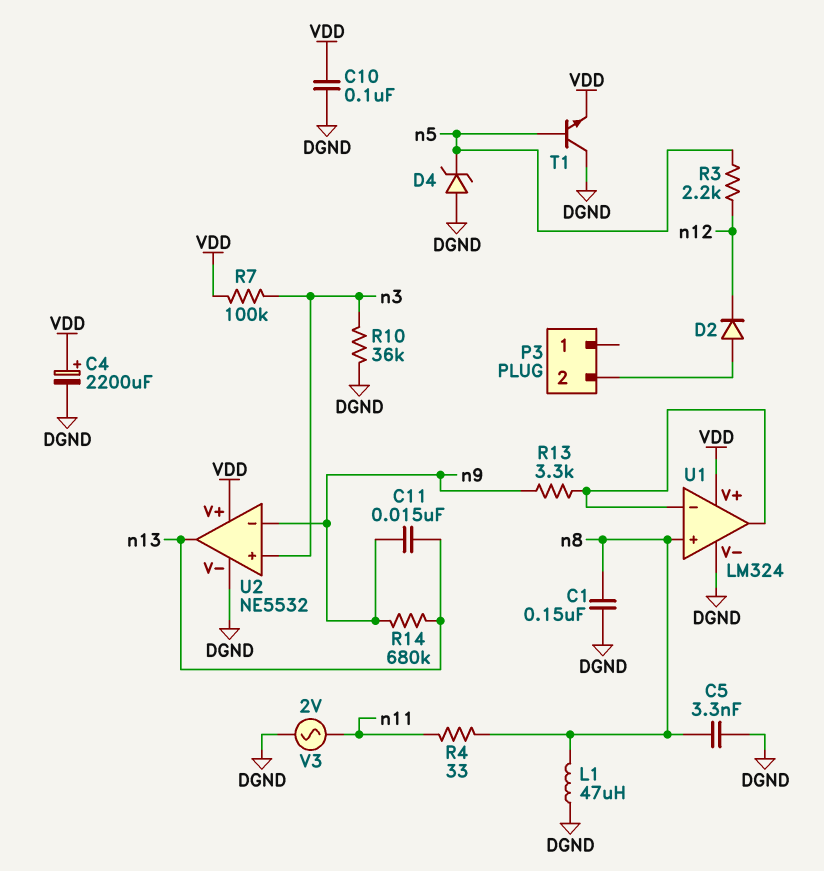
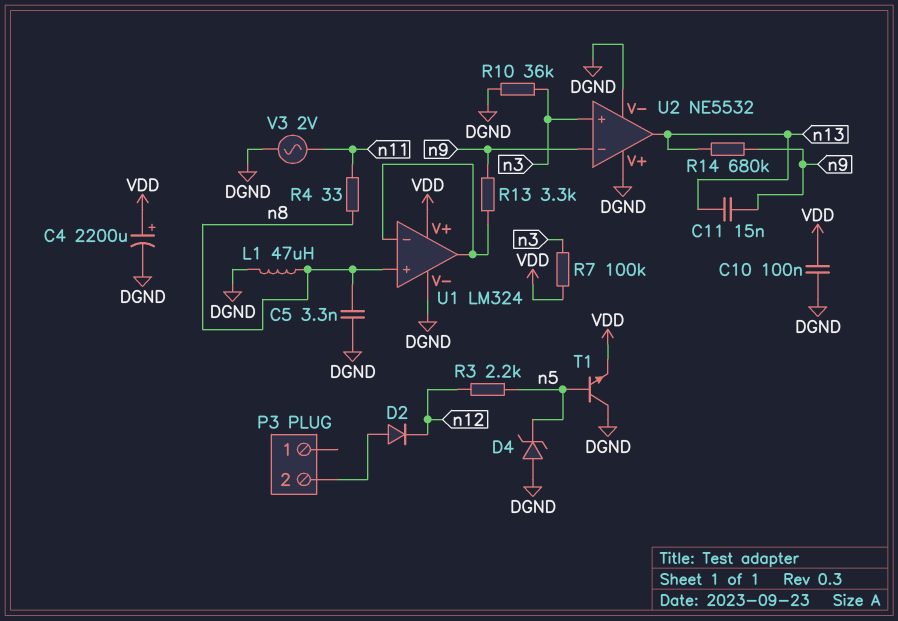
C1: 150nF (DGND, n8) -> none
U2 pin V+: VDD -> DGND

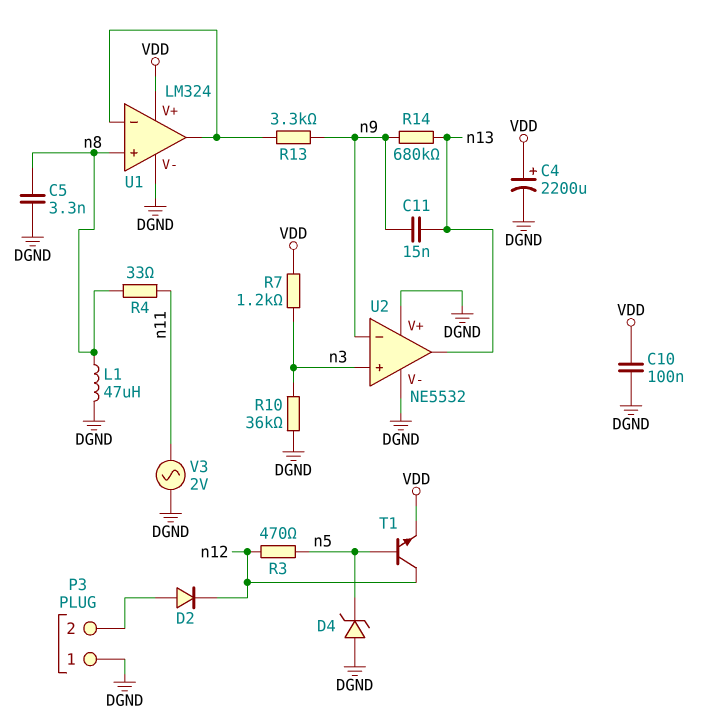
P3 pin 1: none -> DGND
R3: 2.2k (n5, n12) -> 470 (n5, n12)
R7: 100k (VDD, n3) -> 1.2k (VDD, n3)
T1: NPN (B n5, C DGND, E VDD) -> NPN (B n5, C n12, E VDD)

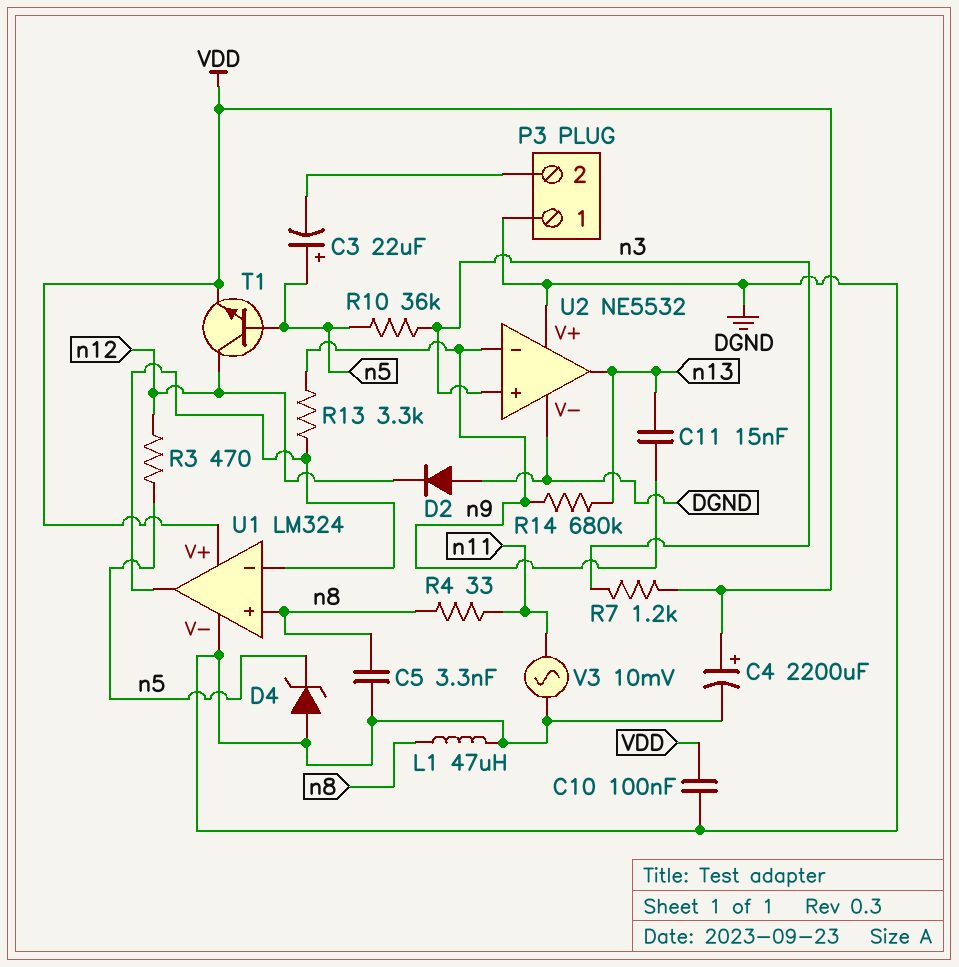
C3: none -> 22uF (plus n5, minus P3/2)
D2: diode (A P3/2, K n12) -> diode (A DGND, K n12)
R10: 36k (DGND, n3) -> 36k (n3, n5)
V3: AC 2V (DGND, n11) -> AC 10mV (DGND, n11)

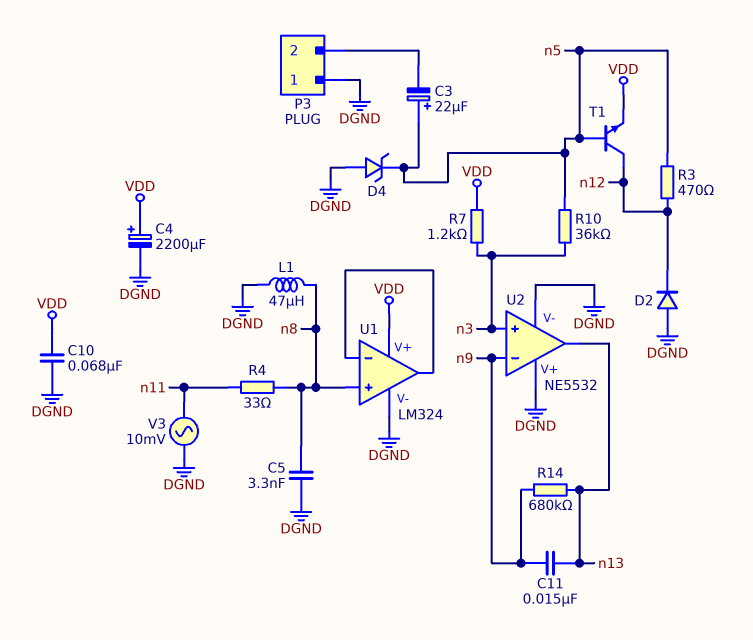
C10: 100nF (DGND, VDD) -> 68nF (DGND, VDD)
R13: 3.3k (U1/in-, n9) -> none

